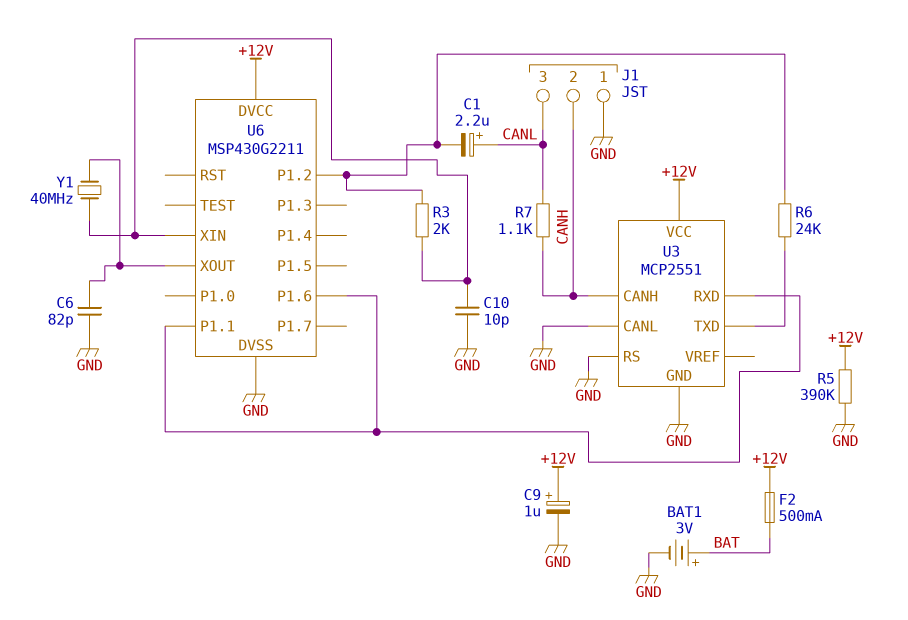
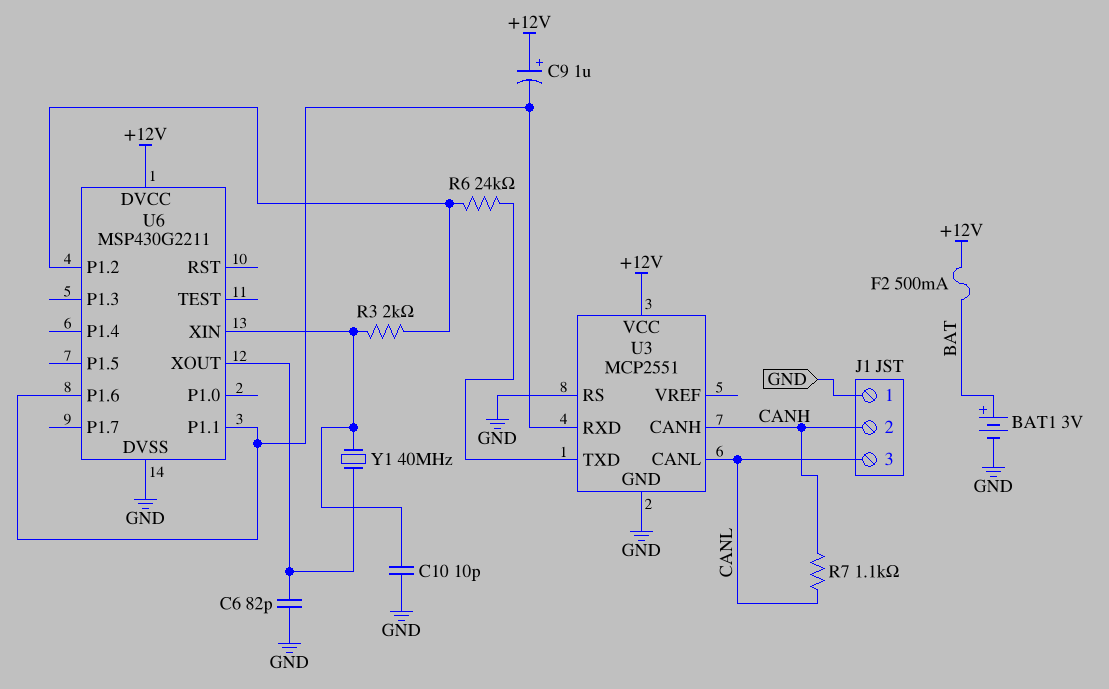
C1: 2.2uF (plus CANL, minus U6/P1.2) -> none
C9: 1uF (plus +12V, minus GND) -> 1uF (plus +12V, minus U3/RXD)
R5: 390k (+12V, GND) -> none
U3 pin CANL: GND -> CANL

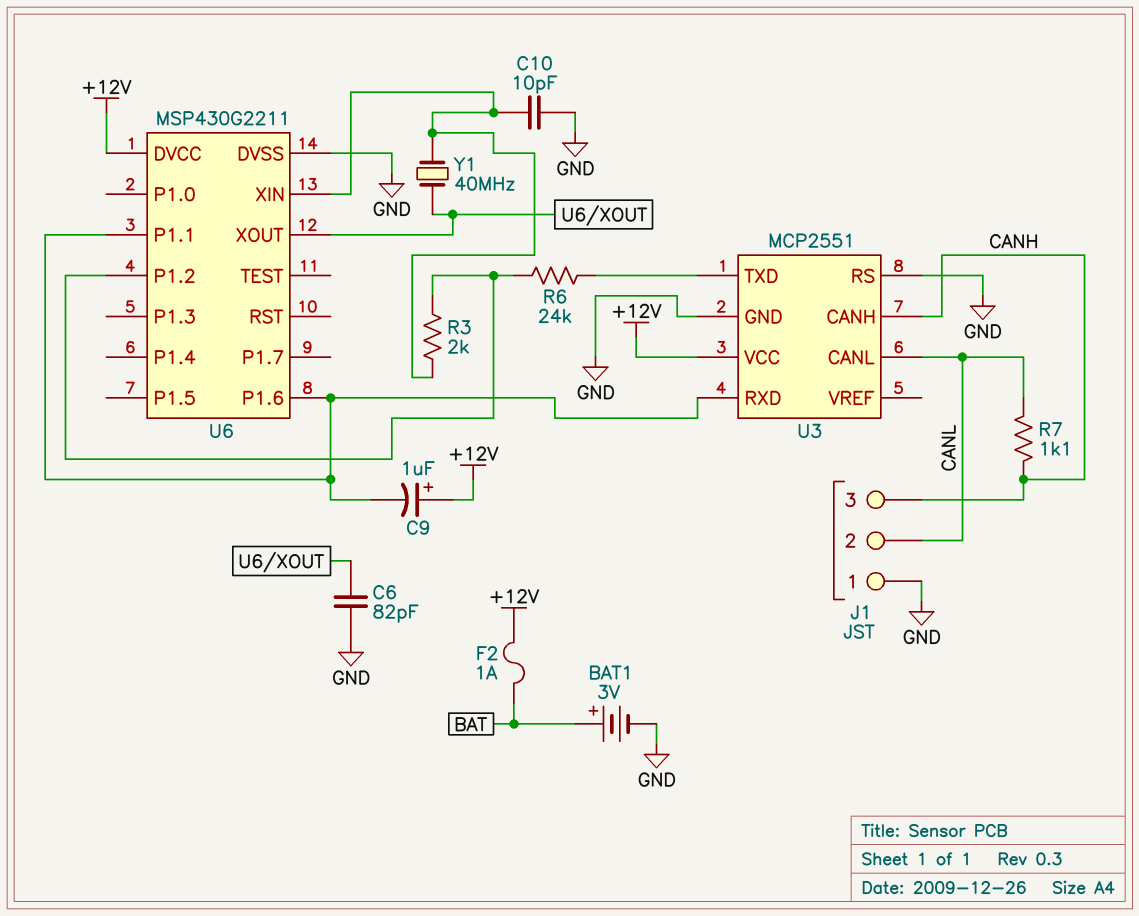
F2: 500mA (+12V, BAT) -> 1A (+12V, BAT)
J1 pin 2: CANH -> CANL
J1 pin 3: CANL -> CANH

